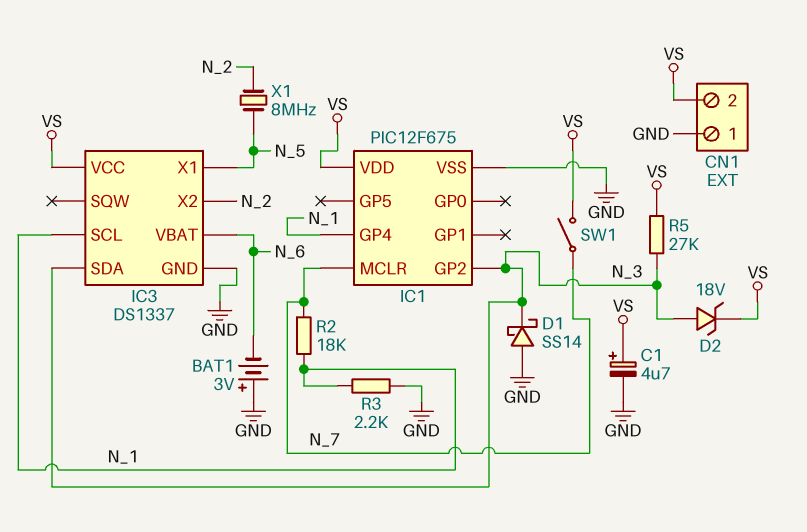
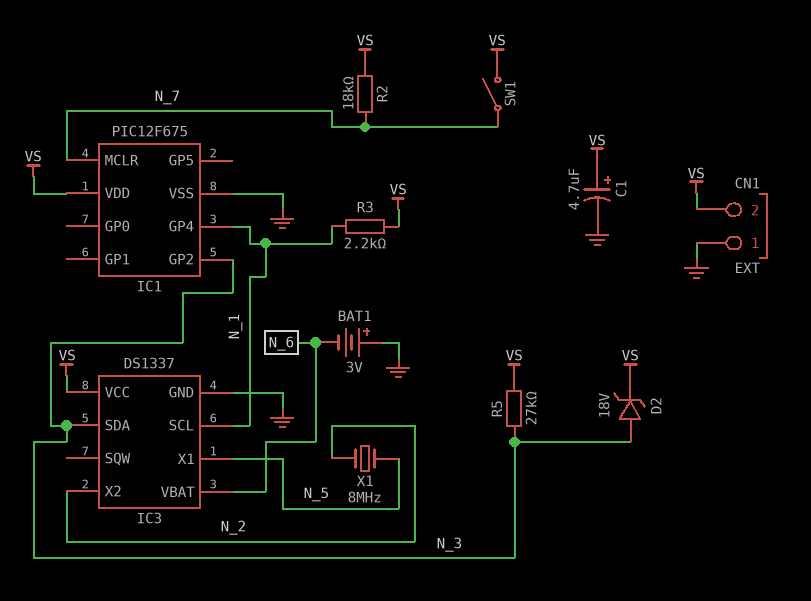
D1: schottky SS14 (A GND, K N_3) -> none
R2: 18k (N_1, N_7) -> 18k (N_7, VS)
R3: 2.2k (GND, N_1) -> 2.2k (N_1, VS)

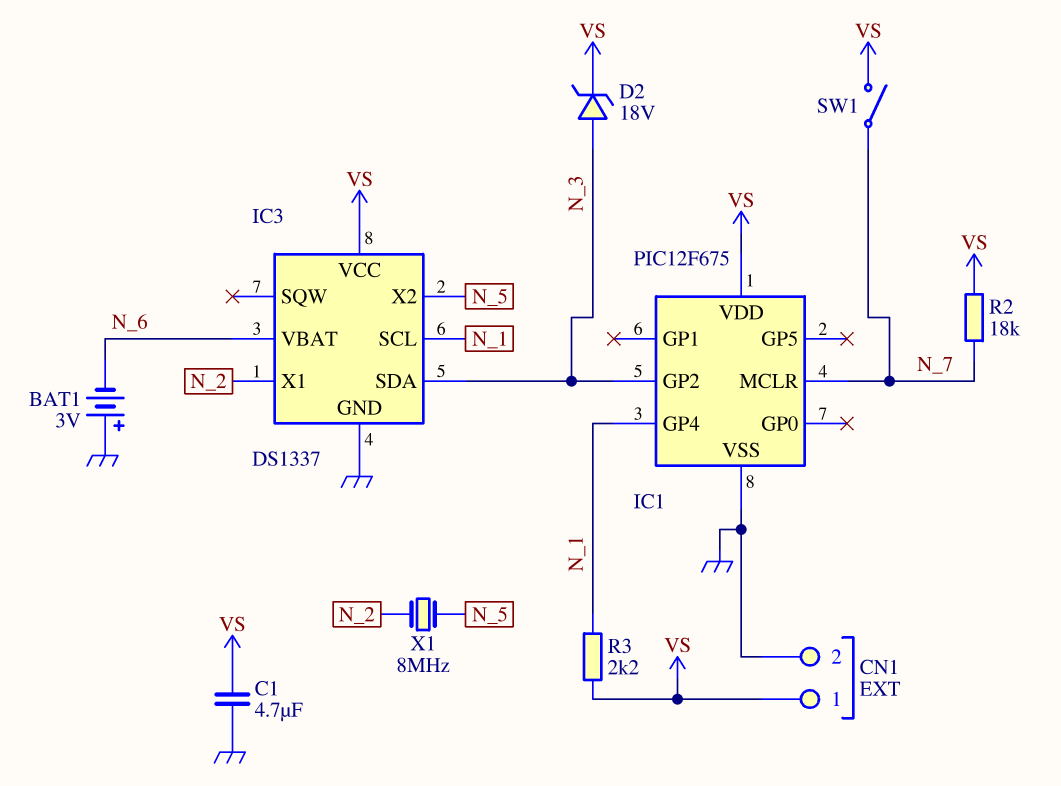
C1: 4.7uF (plus VS, minus GND) -> 4.7uF (GND, VS)
CN1 pin 1: GND -> VS
CN1 pin 2: VS -> GND
IC3 pin X1: N_5 -> N_2
IC3 pin X2: N_2 -> N_5
R5: 27k (N_3, VS) -> none

